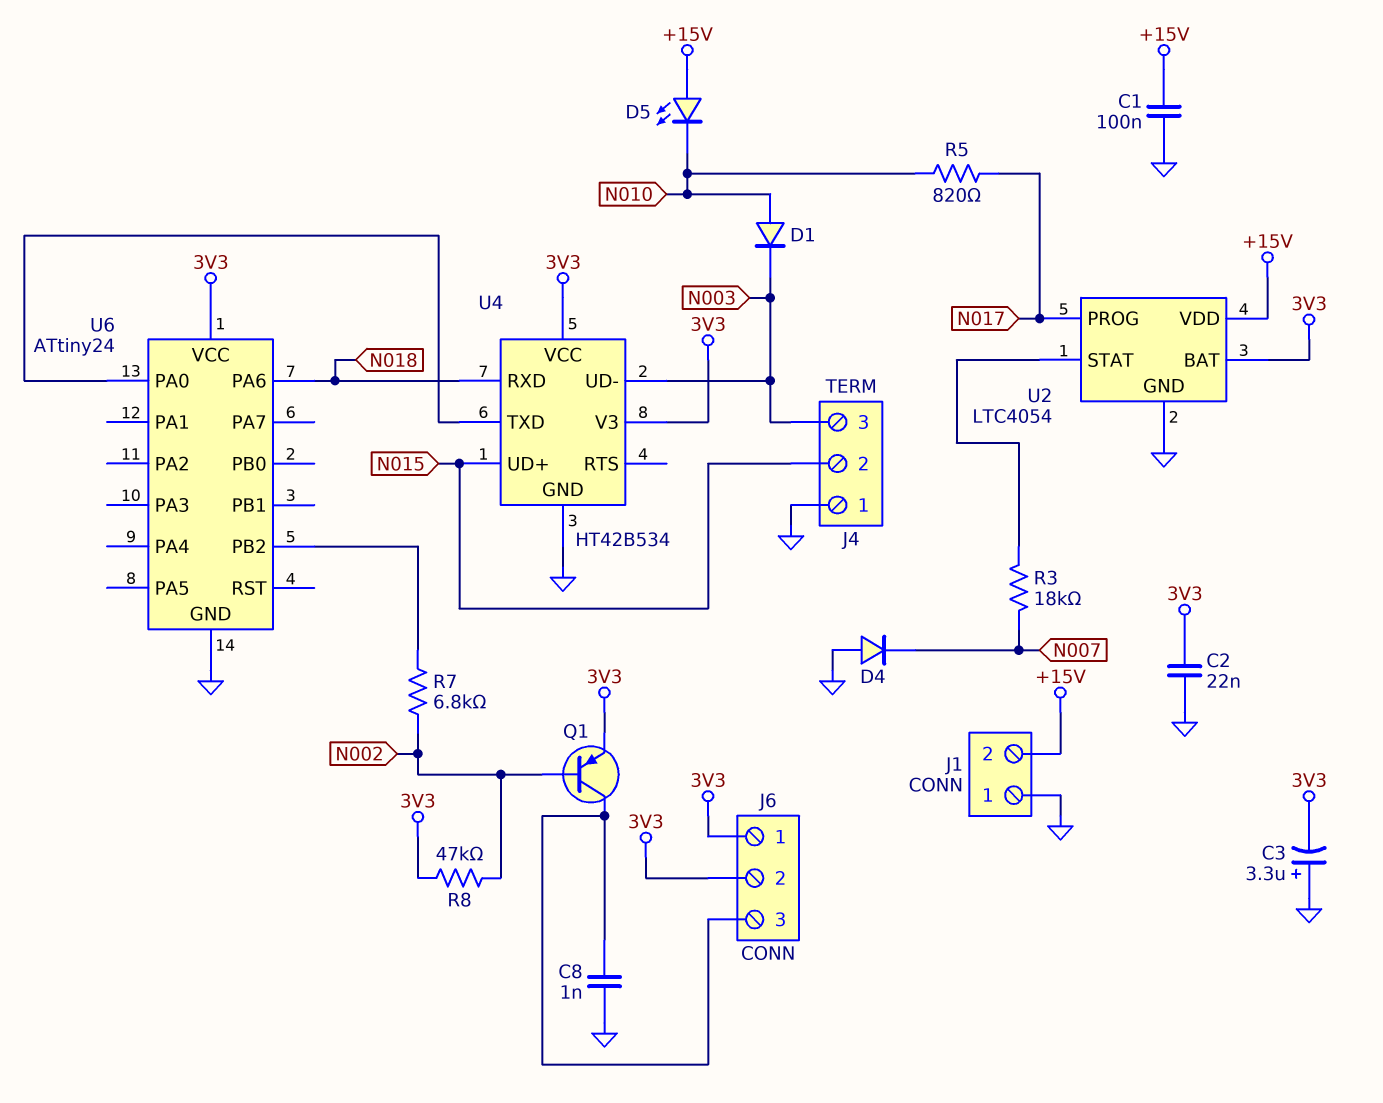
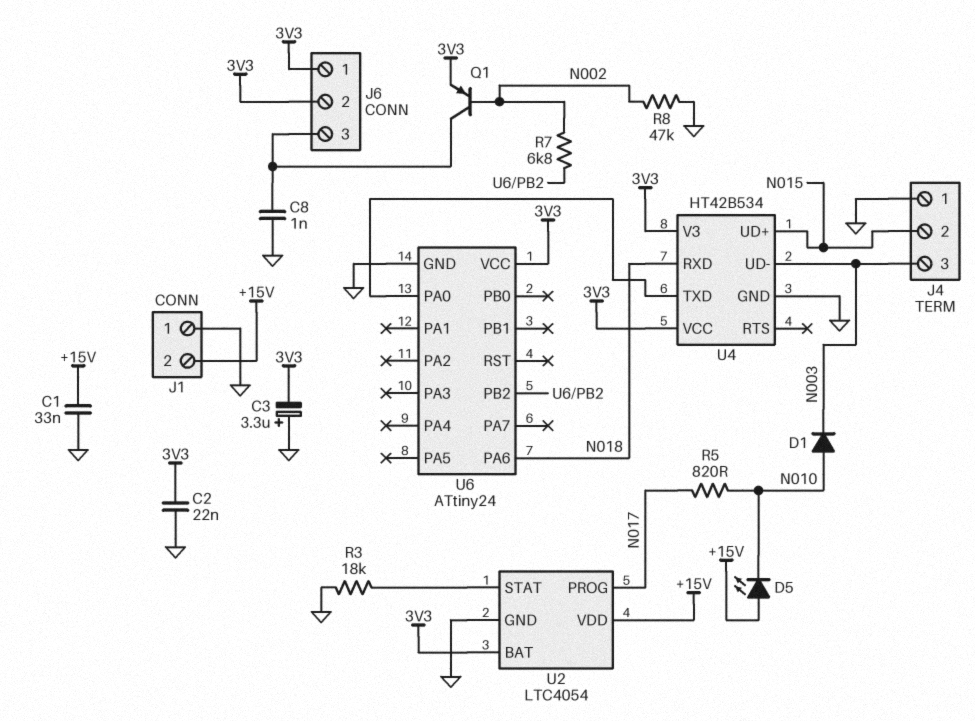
C1: 100nF (+15V, GND) -> 33nF (+15V, GND)
D4: diode (A GND, K N007) -> none
R3: 18k (N007, U2/STAT) -> 18k (GND, U2/STAT)
R8: 47k (3V3, N002) -> 47k (GND, N002)

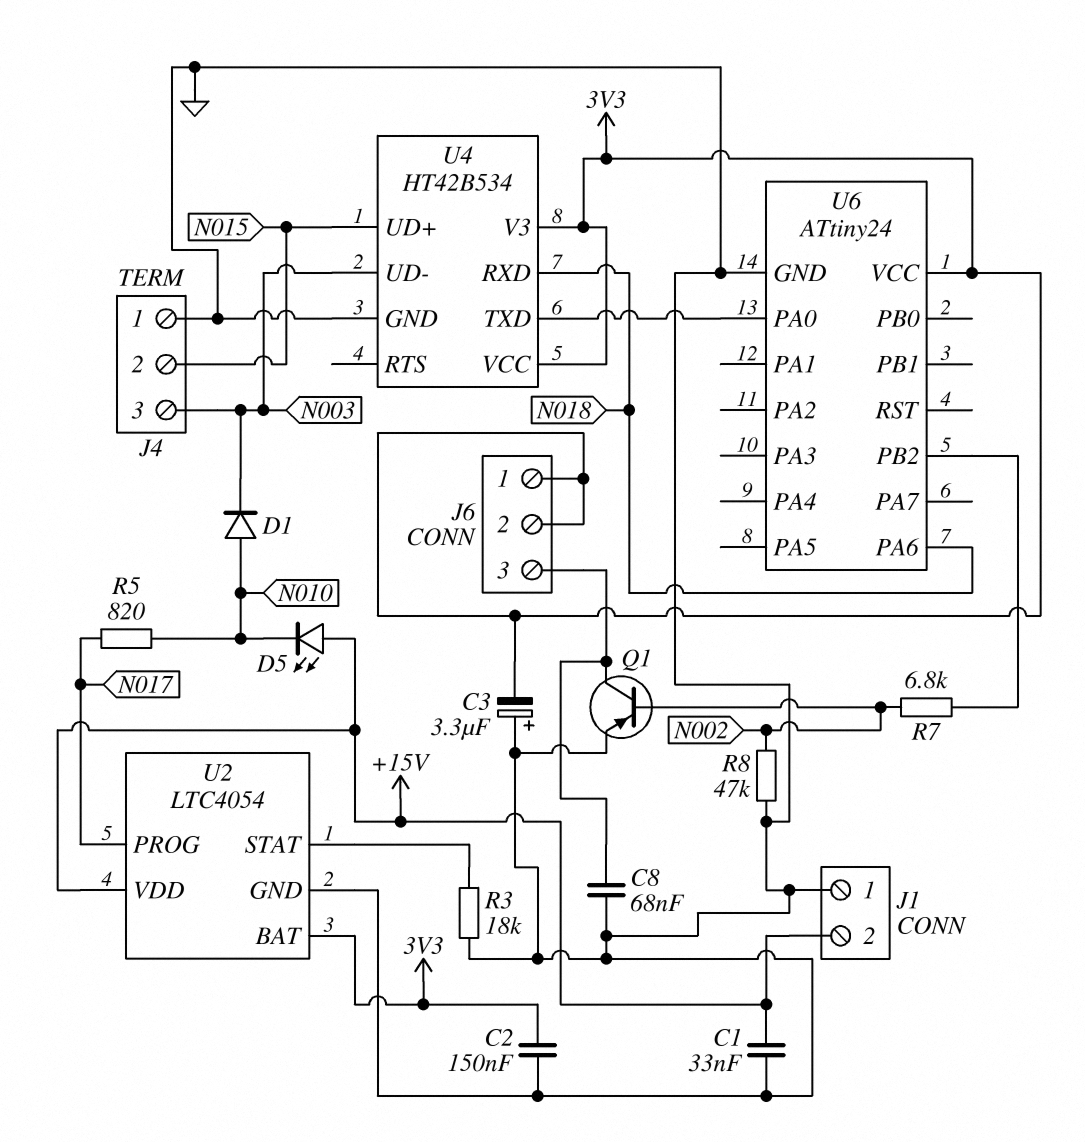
C2: 22nF (3V3, GND) -> 150nF (3V3, GND)
C8: 1nF (GND, J6/3) -> 68nF (GND, J6/3)
Q1: PNP (B N002, C J6/3, E 3V3) -> PNP (B N002, C J6/3, E GND)

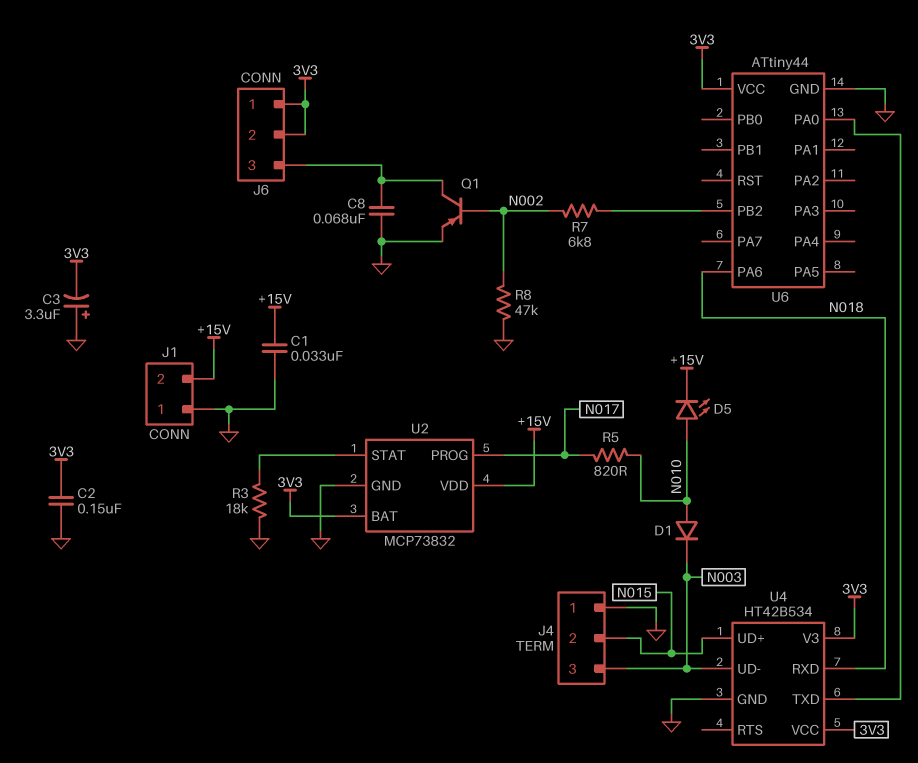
D5: LED (A +15V, K N010) -> LED (A N010, K +15V)
U2: LTC4054 -> MCP73832
U6: ATtiny24 -> ATtiny44

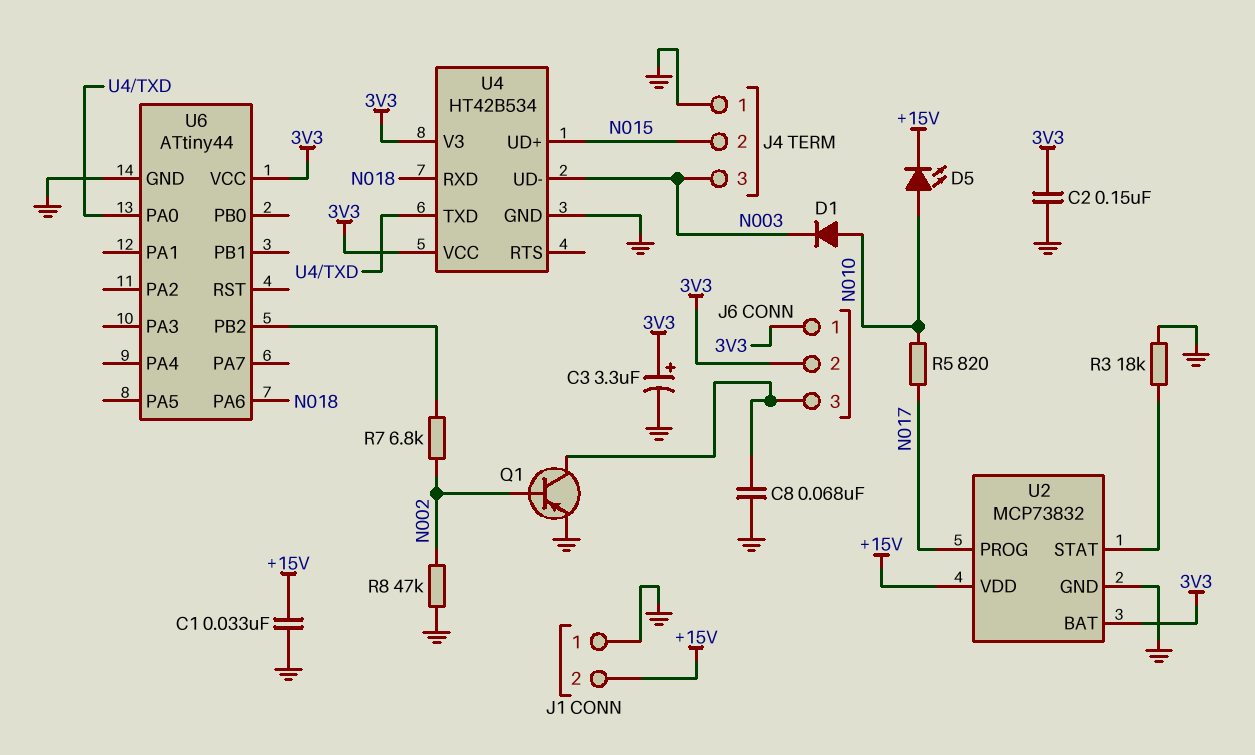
C3: 3.3uF (plus GND, minus 3V3) -> 3.3uF (plus 3V3, minus GND)

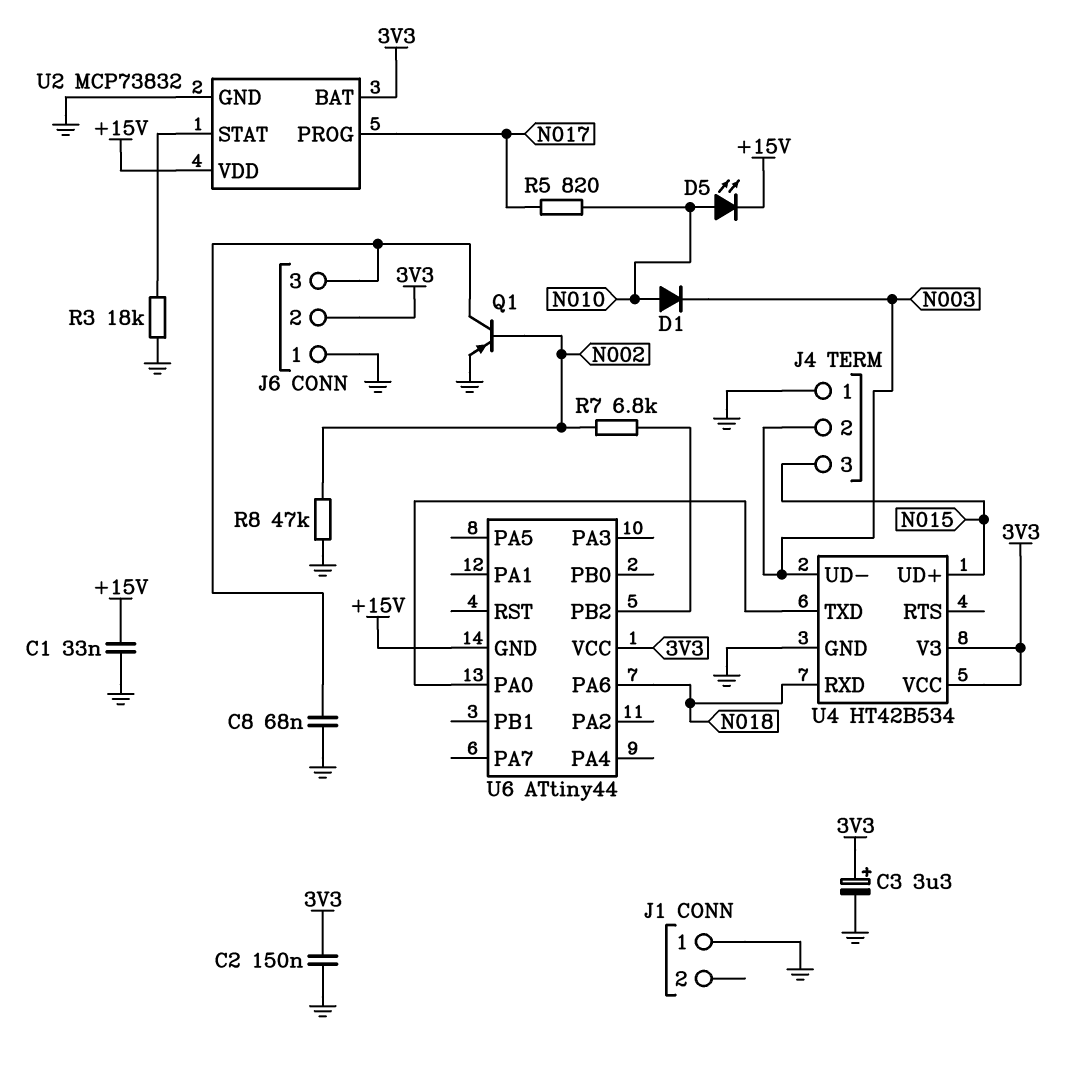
J1 pin 2: +15V -> none
J4 pin 2: N015 -> N003
J4 pin 3: N003 -> N015
J6 pin 1: 3V3 -> GND
U6 pin GND: GND -> +15V

